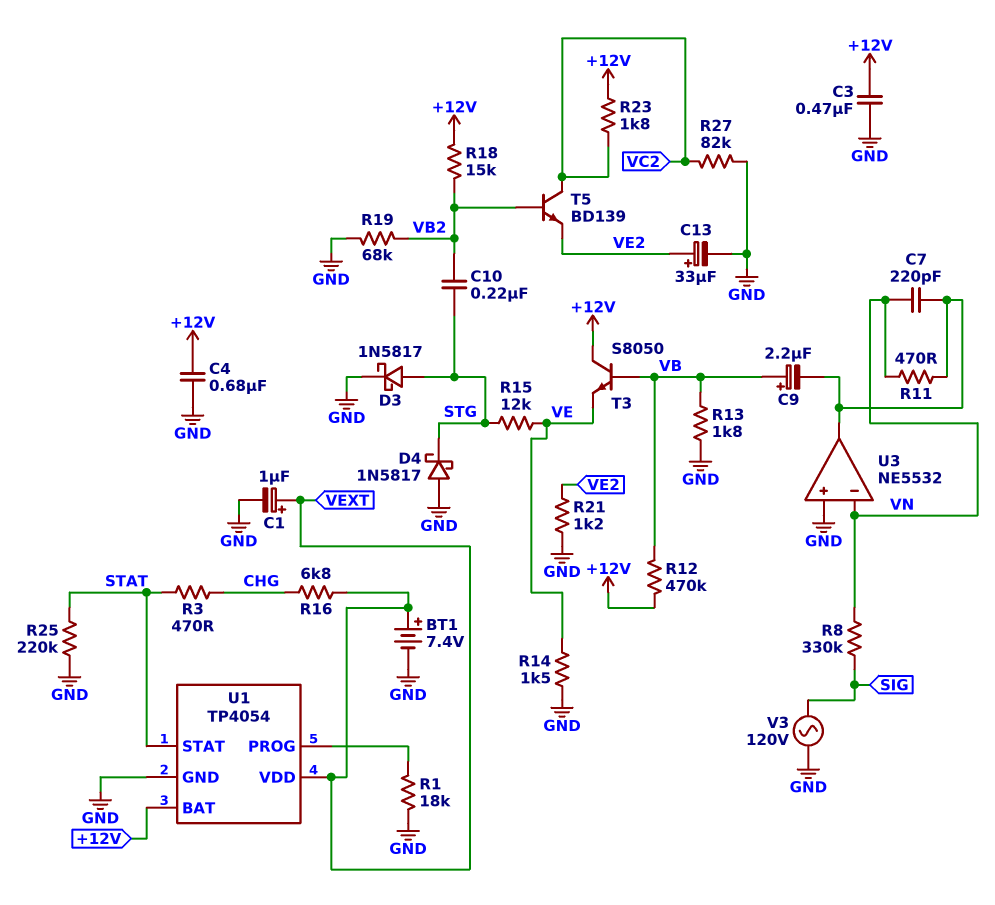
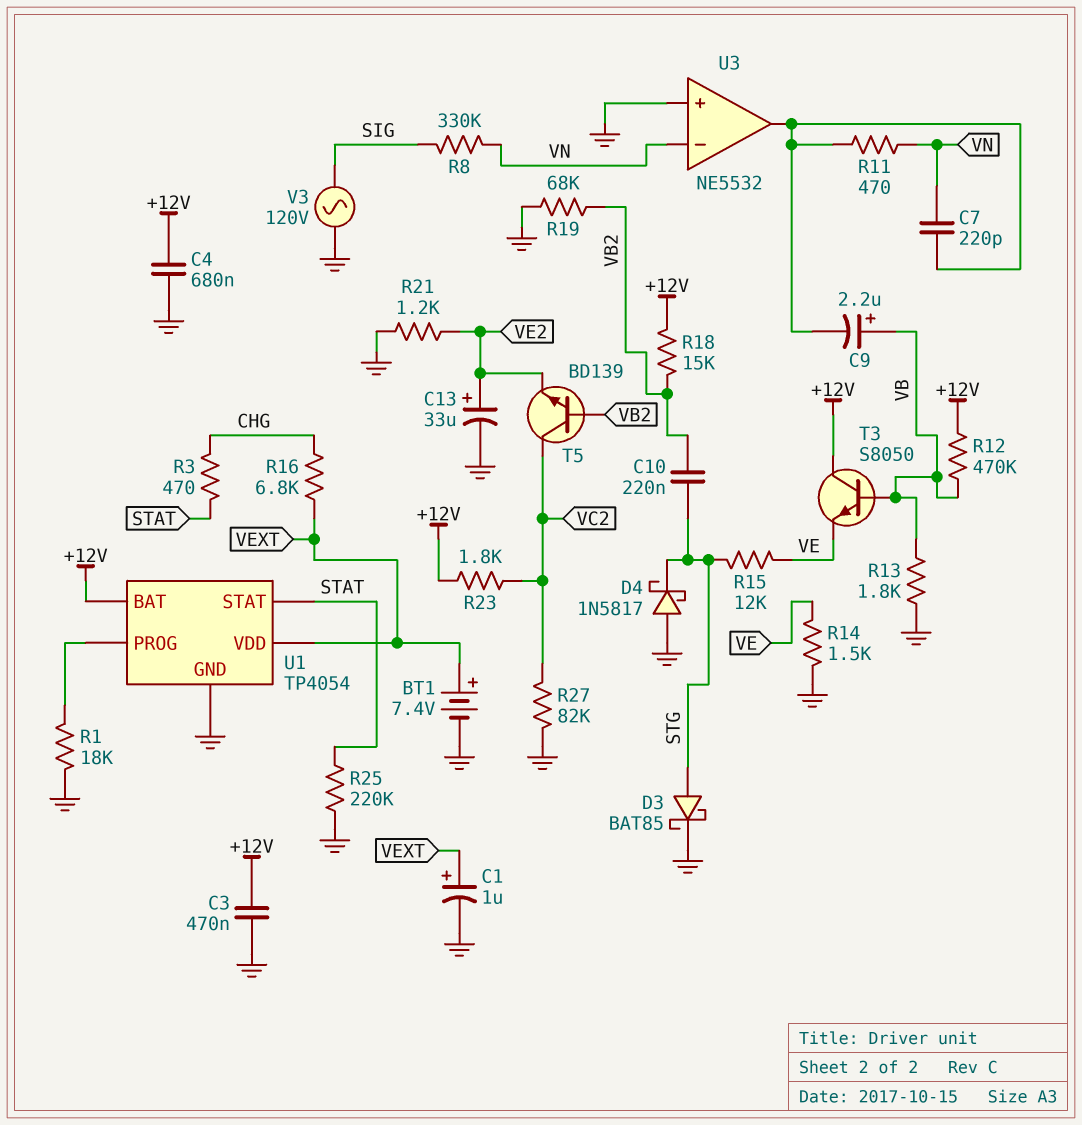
D3: schottky 1N5817 (A STG, K GND) -> schottky BAT85 (A STG, K GND)

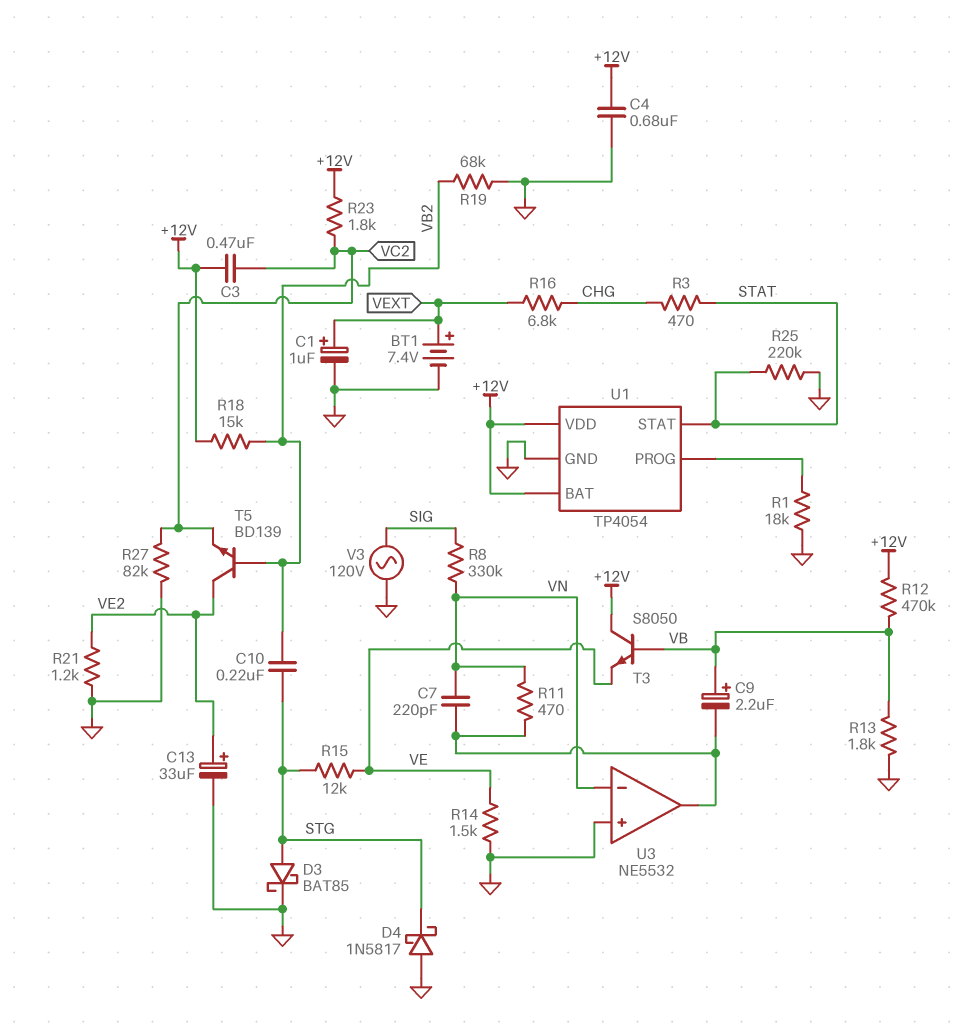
C3: 470nF (+12V, GND) -> 470nF (+12V, VC2)
T5: NPN BD139 (B VB2, C VC2, E VE2) -> NPN BD139 (B VB2, C VE2, E VC2)
U1 pin VDD: VEXT -> +12V

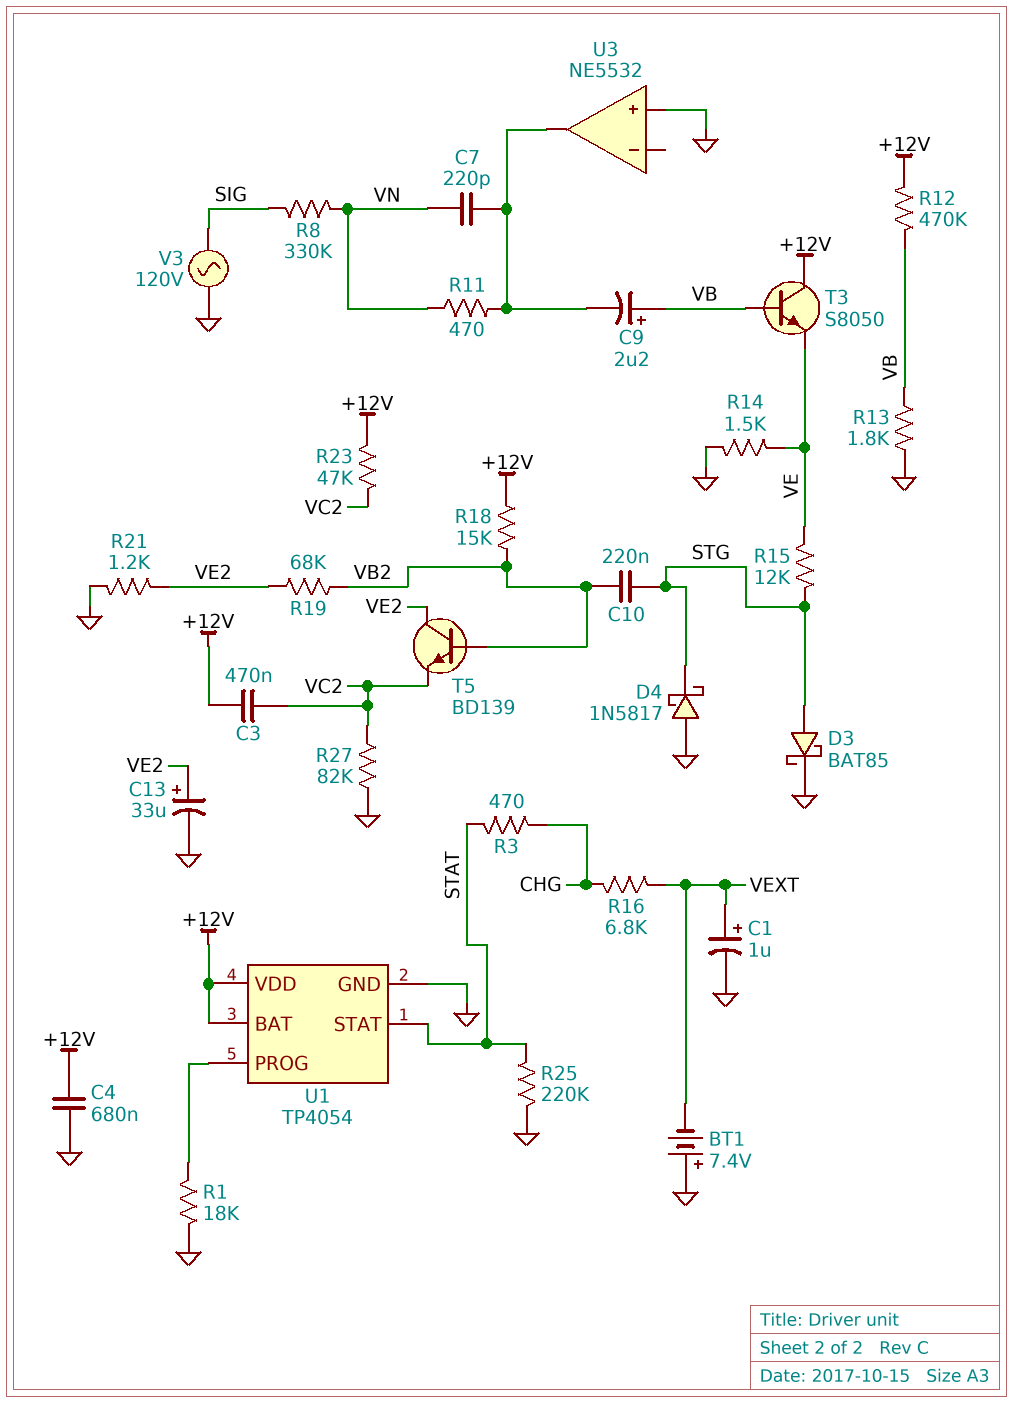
BT1: 7.4V (plus VEXT, minus GND) -> 7.4V (plus GND, minus VEXT)
R19: 68k (GND, VB2) -> 68k (VB2, VE2)
R23: 1.8k (+12V, VC2) -> 47k (+12V, VC2)
U3 pin in-: VN -> none

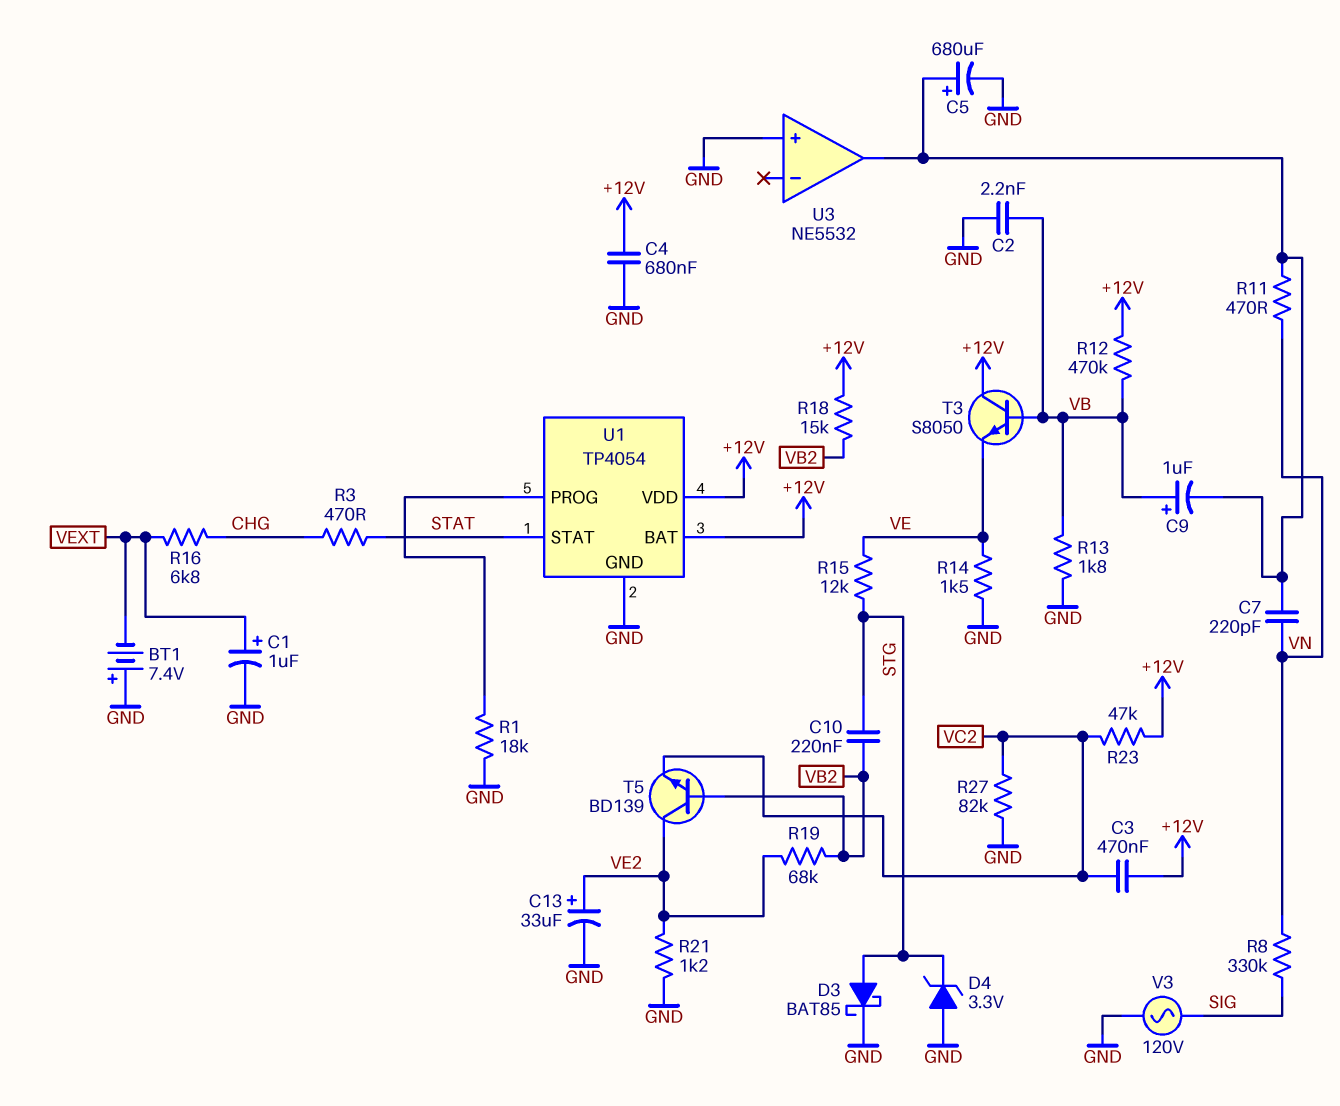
C2: none -> 2.2nF (GND, VB)
C5: none -> 680uF (plus U3/out, minus GND)
C9: 2.2uF (plus VB, minus U3/out) -> 1uF (plus VB, minus U3/out)
D4: schottky 1N5817 (A GND, K STG) -> zener 3.3V (A GND, K STG)
R25: 220k (GND, STAT) -> none

